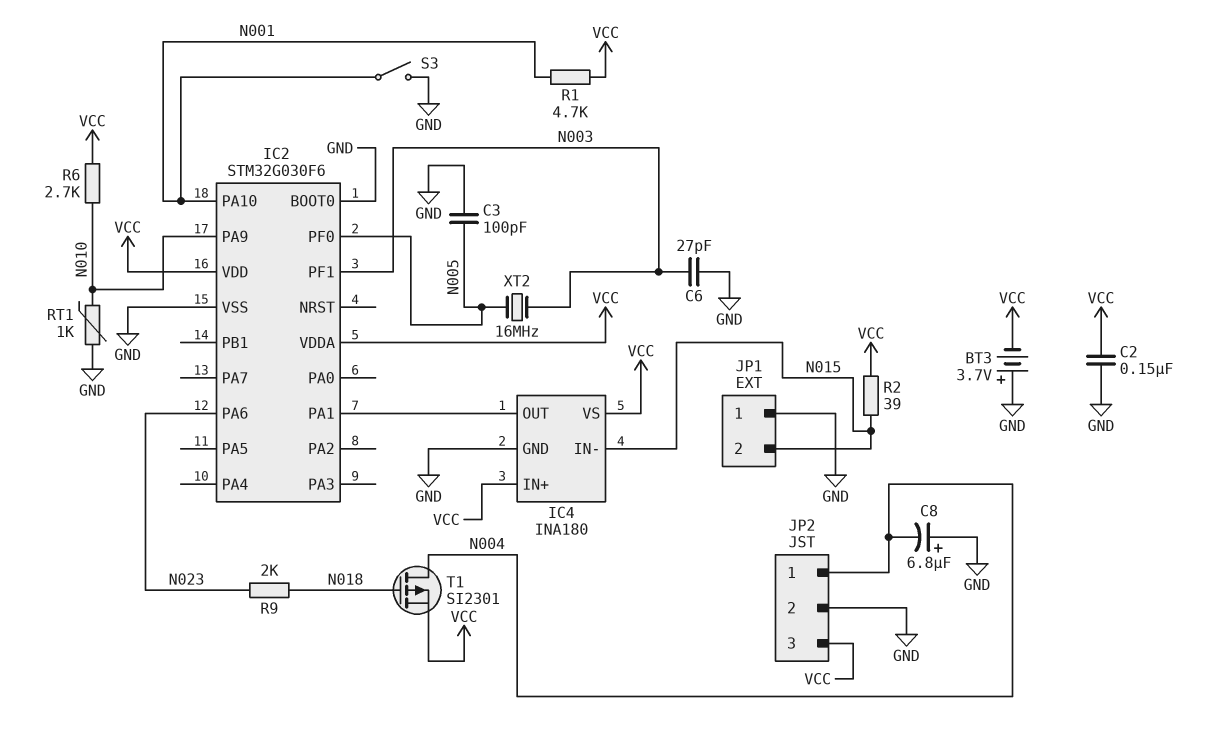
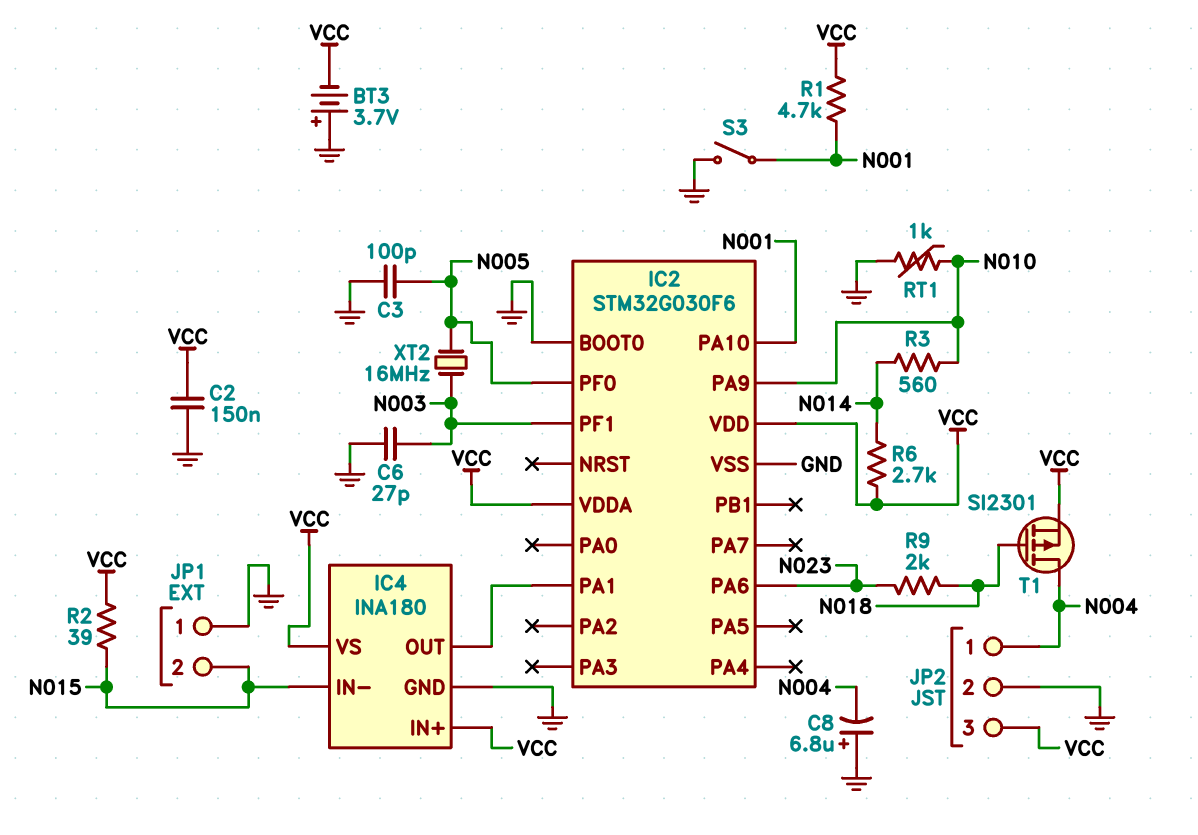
R3: none -> 560 (N010, N014)
R6: 2.7k (N010, VCC) -> 2.7k (N014, VCC)

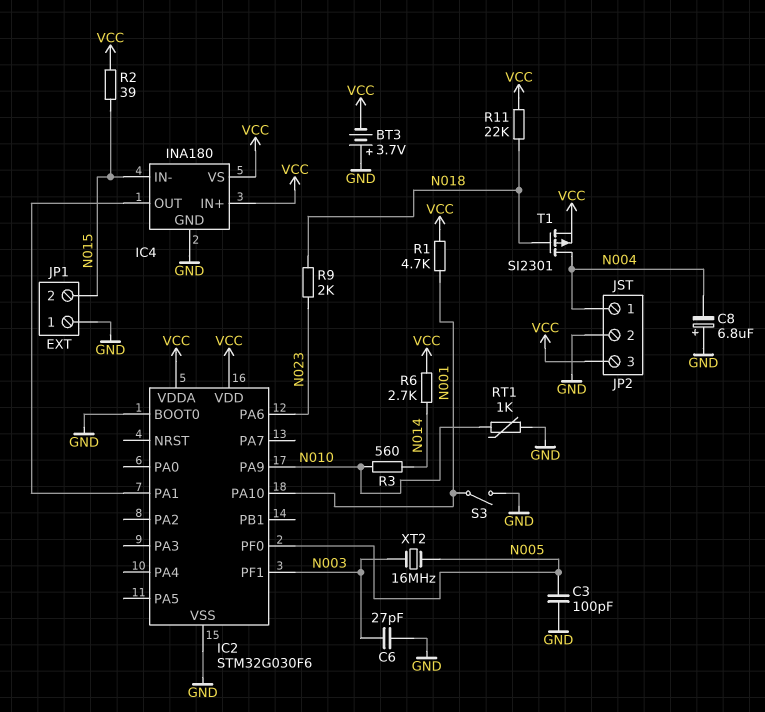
C2: 150nF (GND, VCC) -> none
R11: none -> 22k (N018, VCC)

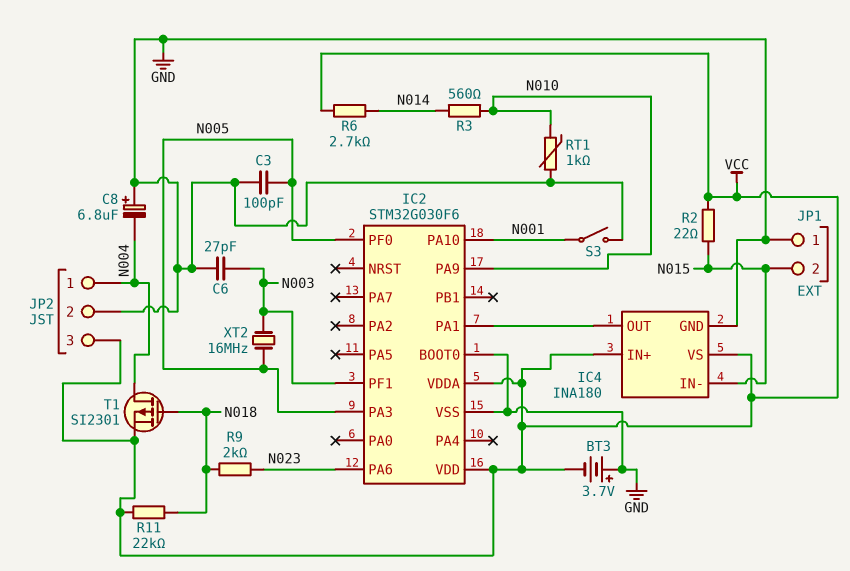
IC2 pin PA3: none -> N005
R1: 4.7k (N001, VCC) -> none
R2: 39 (N015, VCC) -> 22 (N015, VCC)

